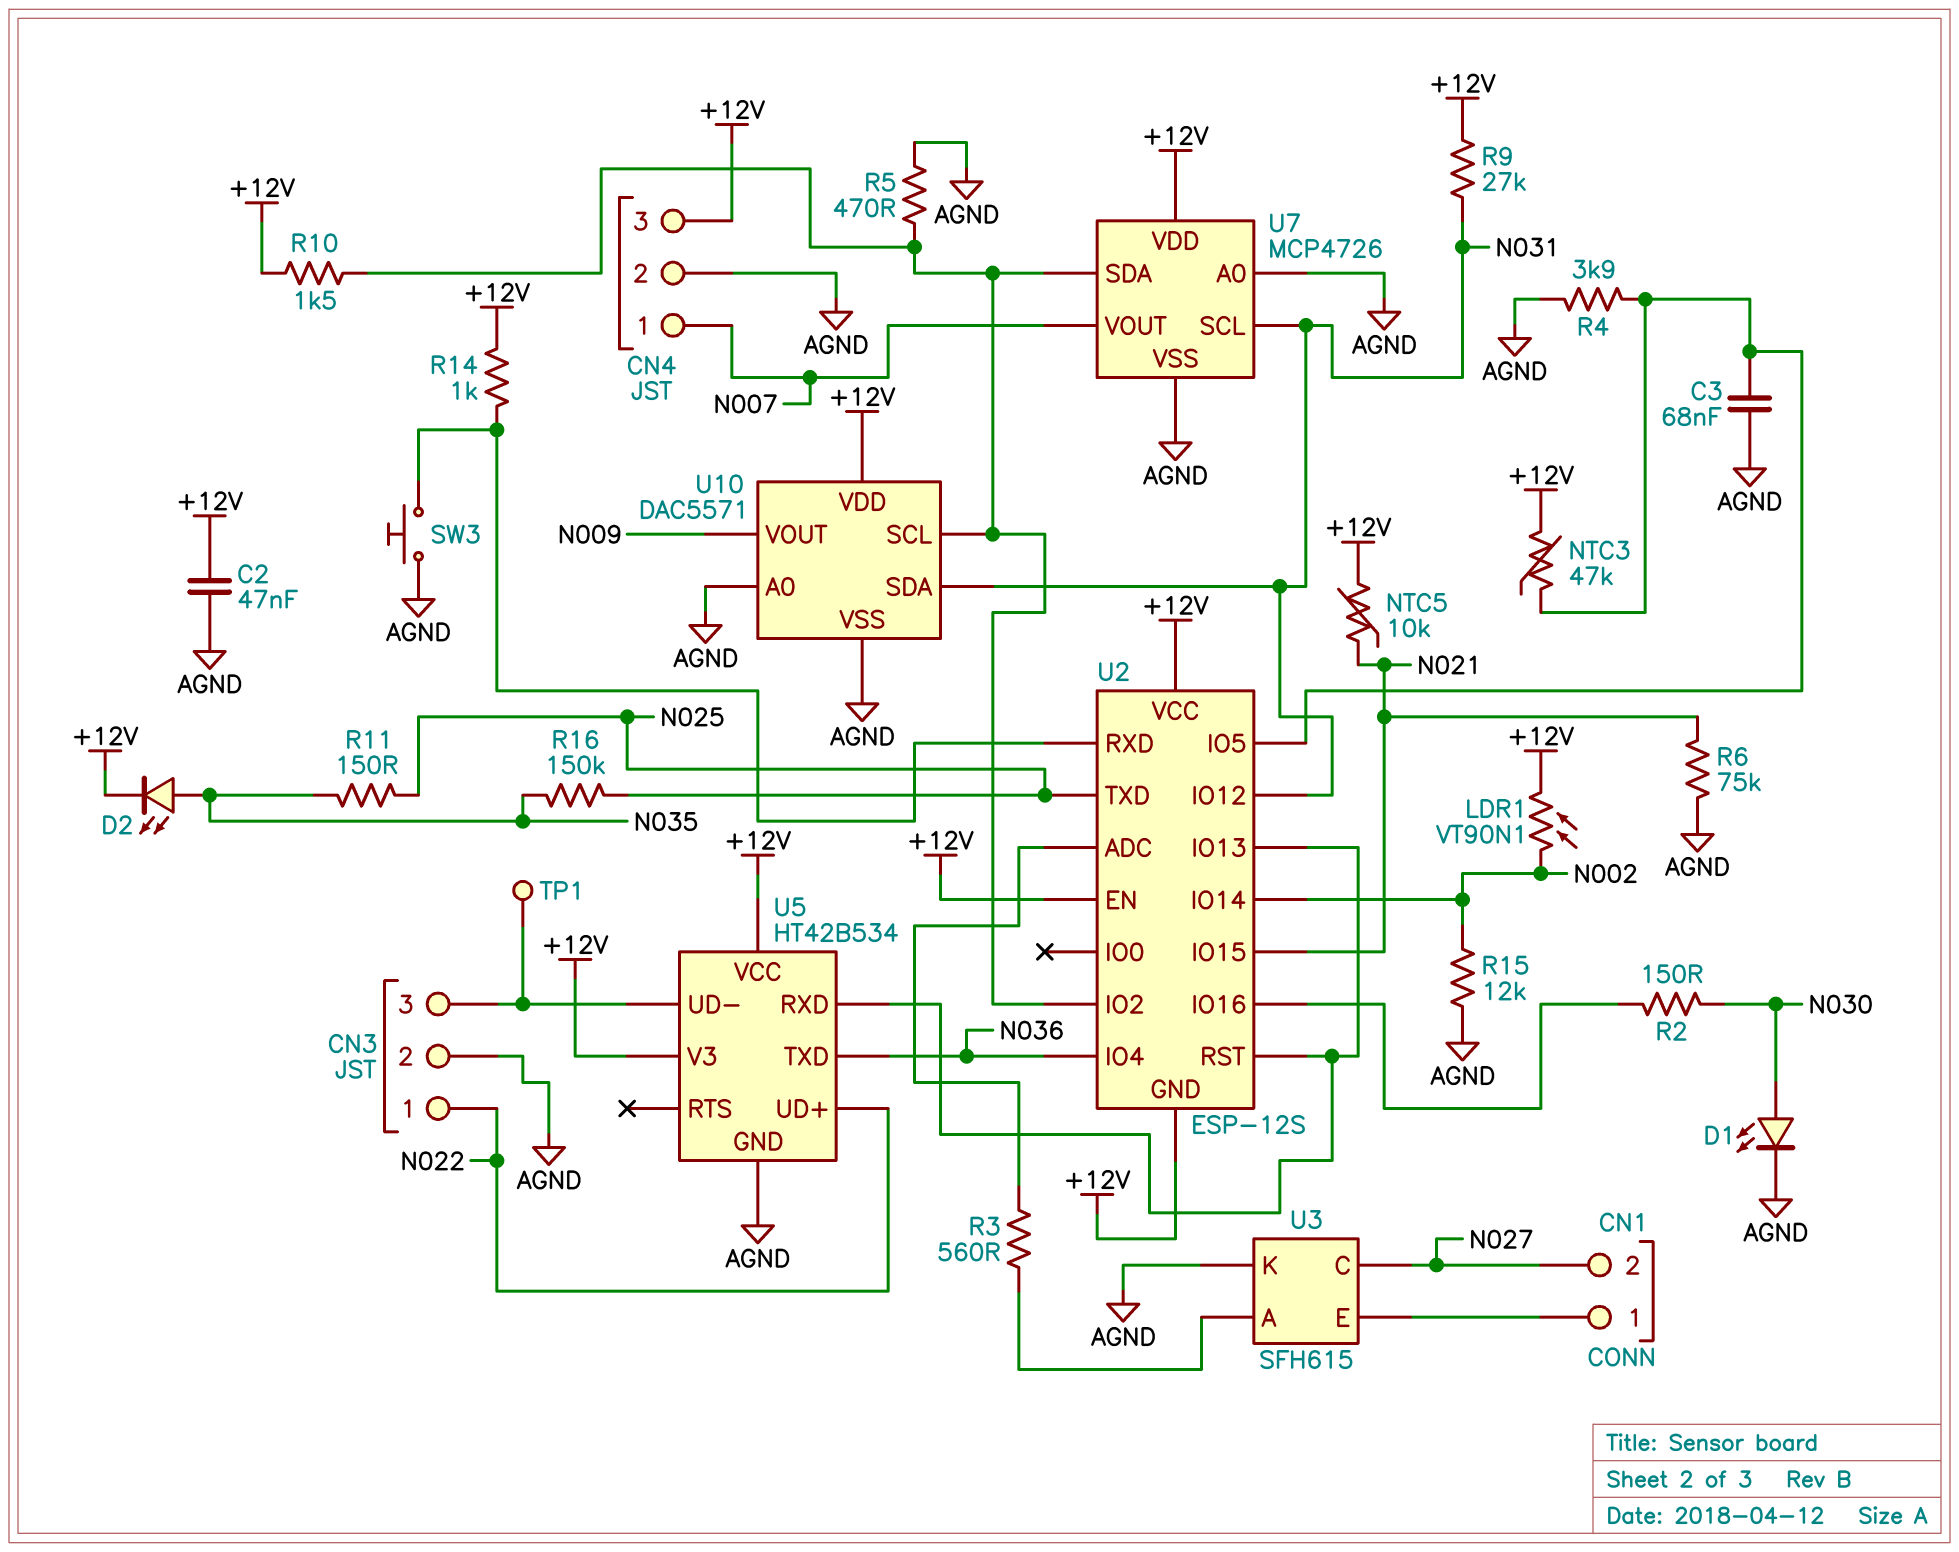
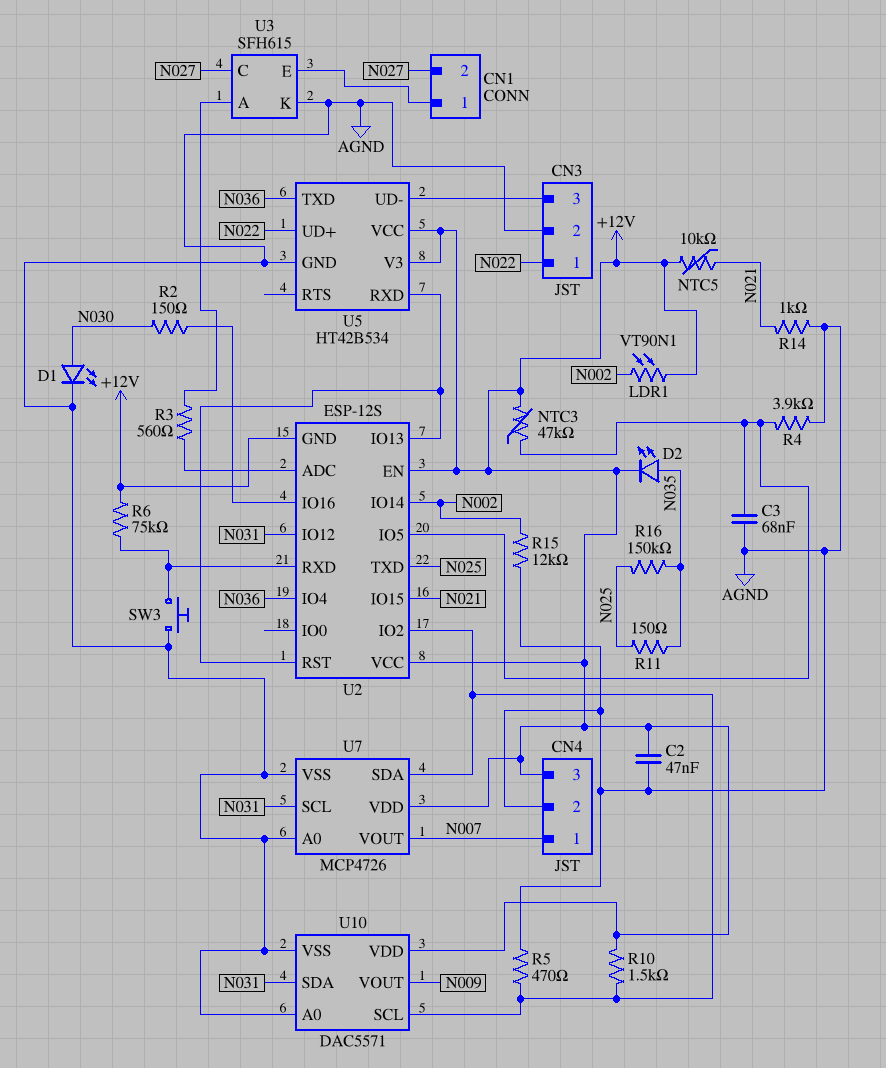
R6: 75k (AGND, N021) -> 75k (+12V, U2/RXD)
R9: 27k (+12V, N031) -> none
R14: 1k (+12V, U2/RXD) -> 1k (AGND, N021)
TP1: test point (CN3/3) -> none

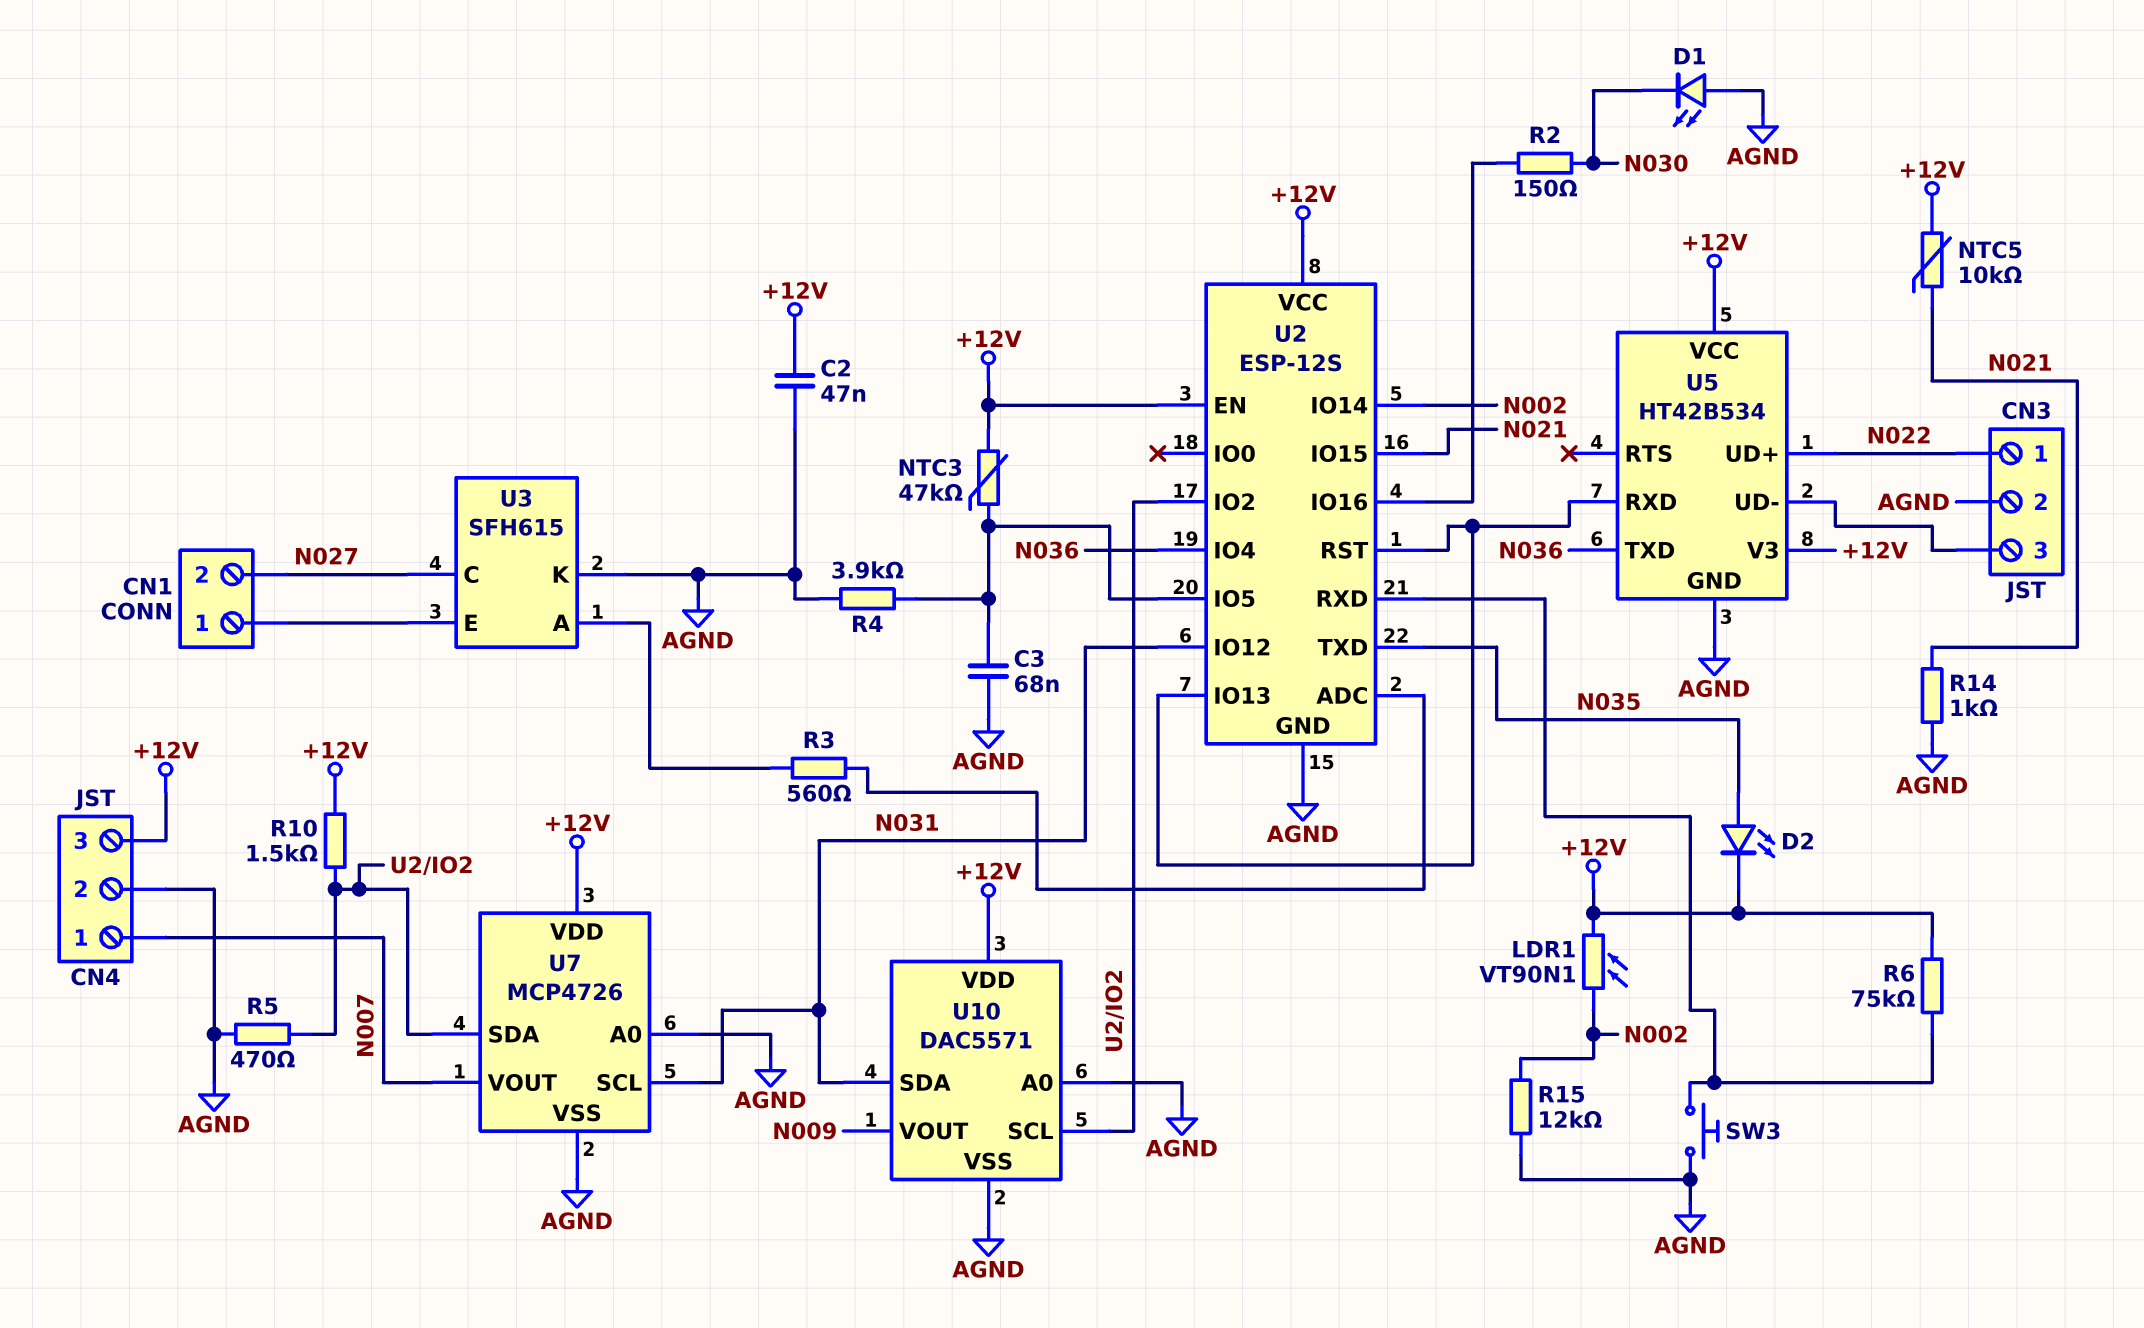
D1: LED (A N030, K AGND) -> LED (A AGND, K N030)
R11: 150 (N025, N035) -> none
R16: 150k (N025, N035) -> none
U2 pin GND: +12V -> AGND
U2 pin TXD: N025 -> N035

